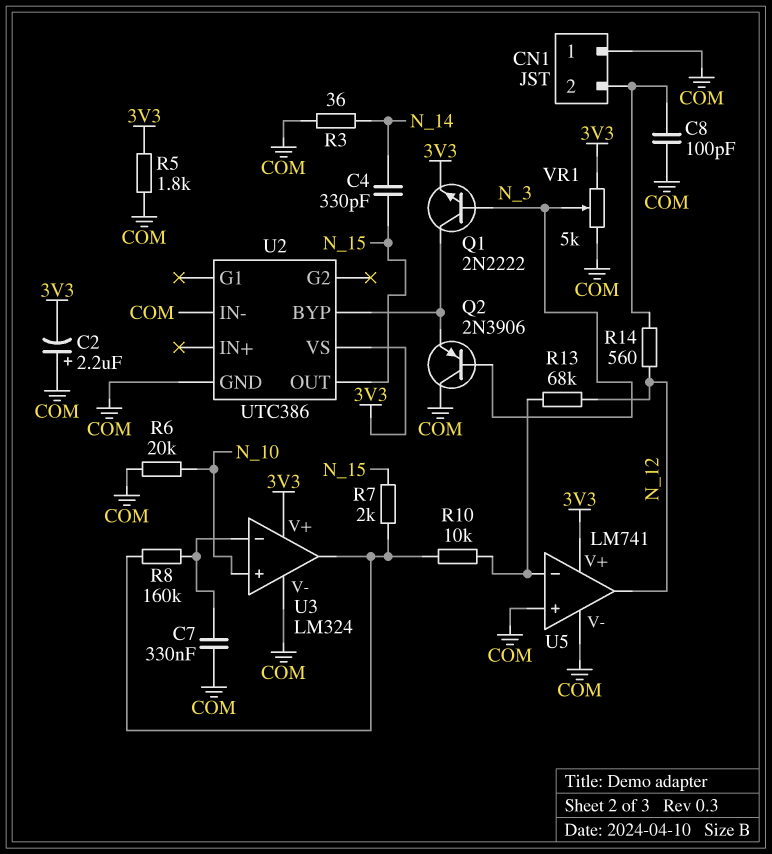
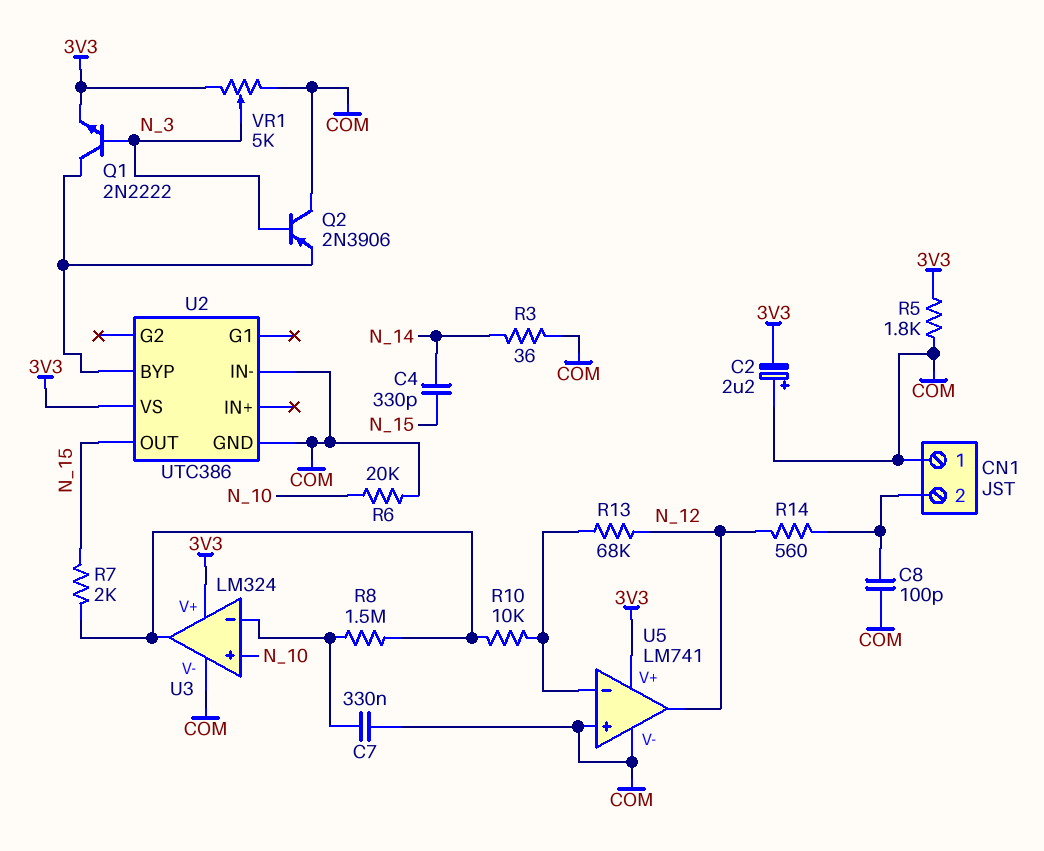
R8: 160k (U3/in-, U3/out) -> 1.5M (U3/in-, U3/out)

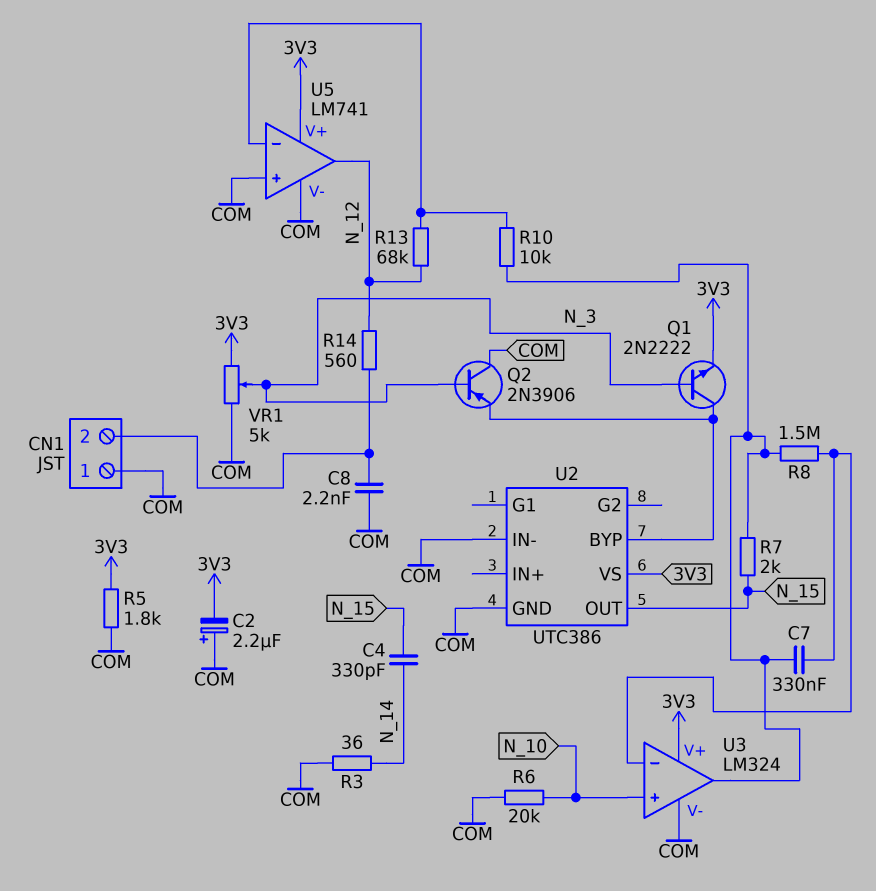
C7: 330nF (COM, U3/in-) -> 330nF (U3/in-, U3/out)
C8: 100pF (CN1/2, COM) -> 2.2nF (CN1/2, COM)

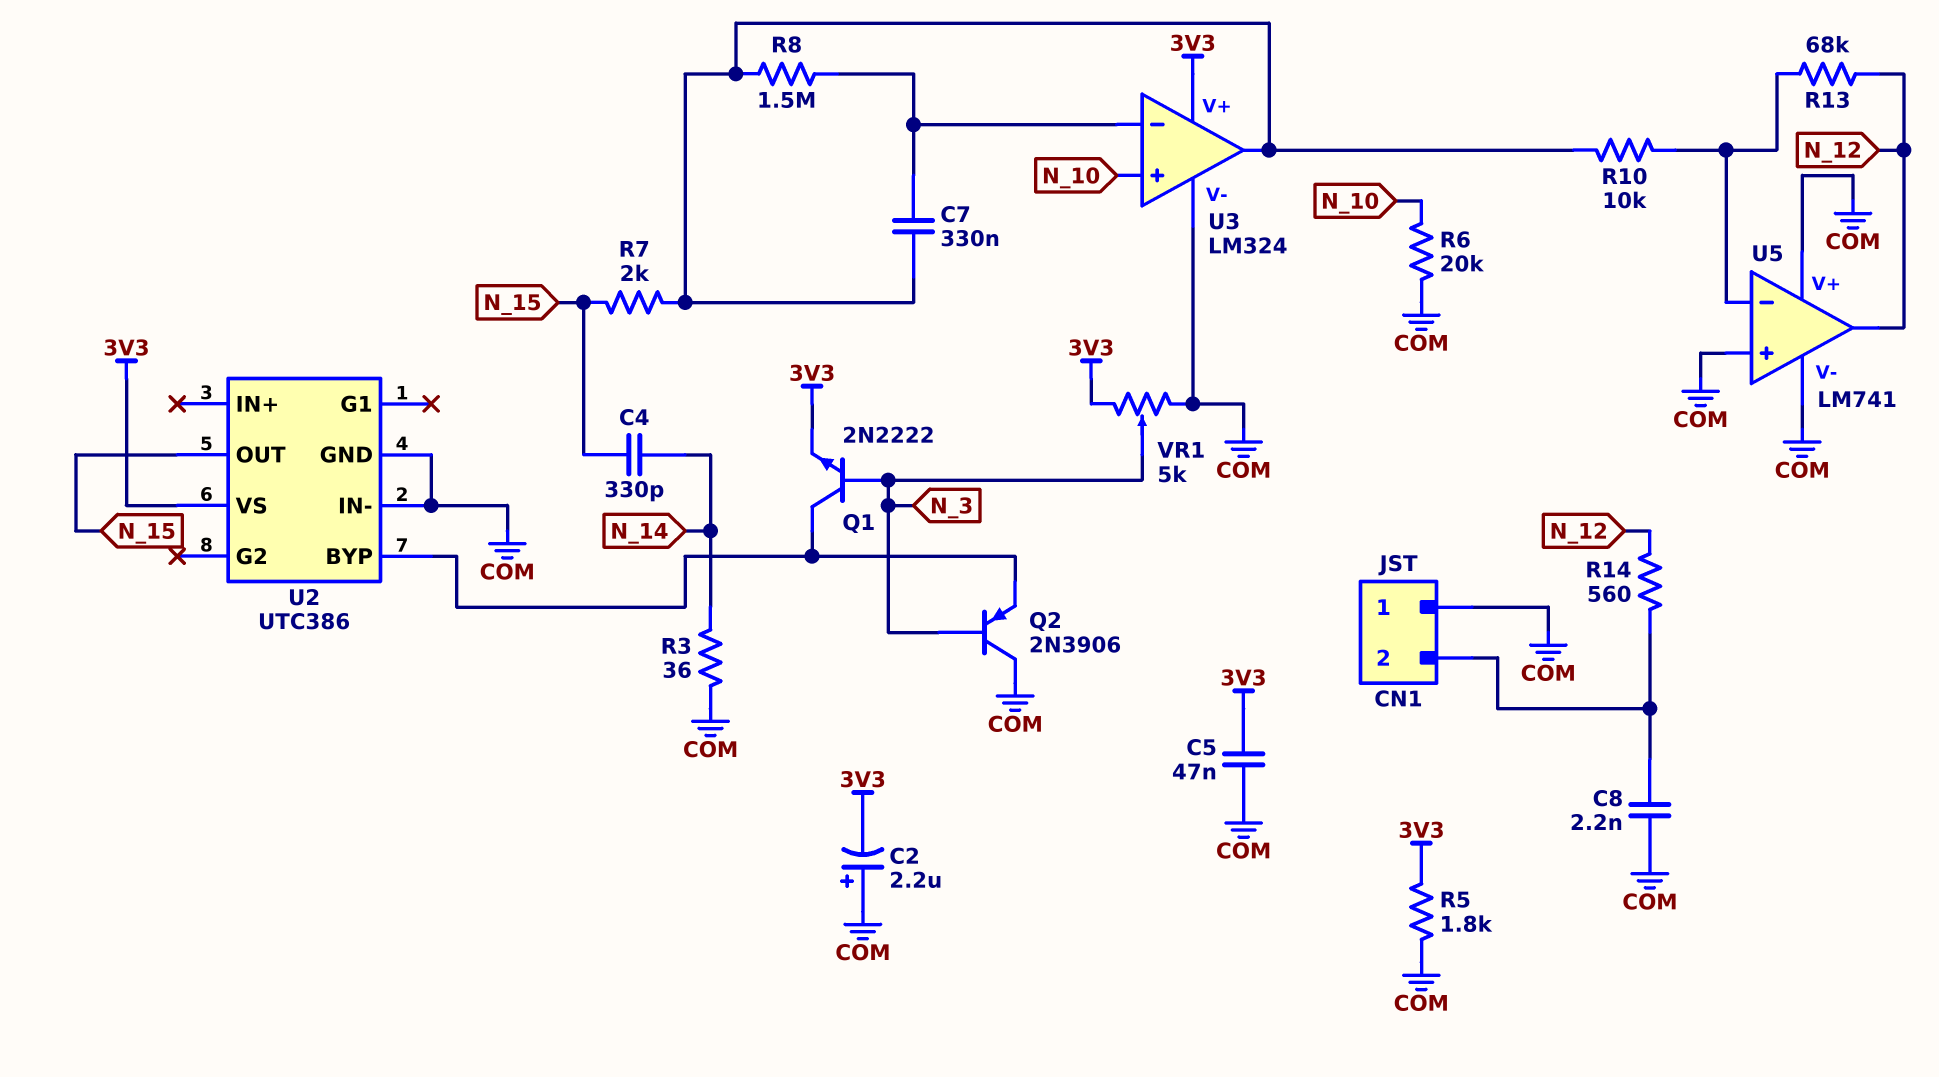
C5: none -> 47nF (3V3, COM)
U5 pin V+: 3V3 -> COM

